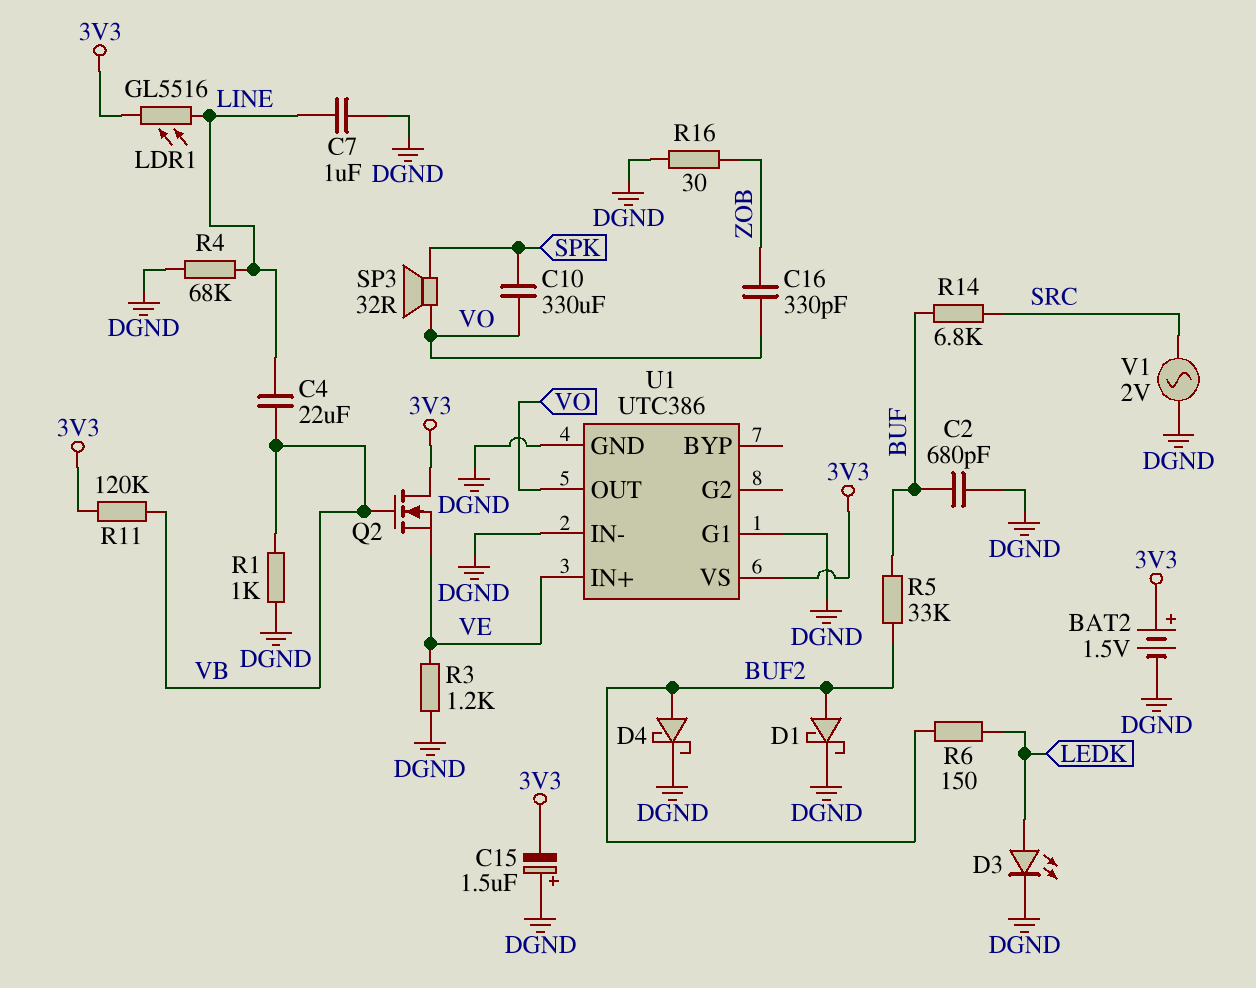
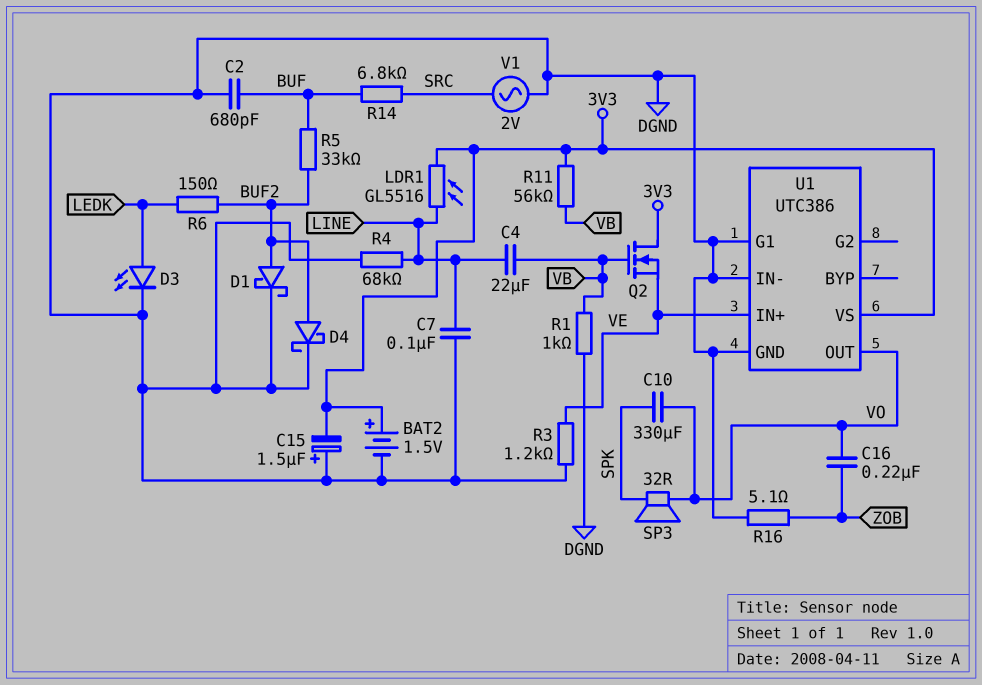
C7: 1uF (DGND, LINE) -> 100nF (DGND, LINE)
C16: 330pF (VO, ZOB) -> 220nF (VO, ZOB)
R11: 120k (3V3, VB) -> 56k (3V3, VB)
R16: 30 (DGND, ZOB) -> 5.1 (DGND, ZOB)

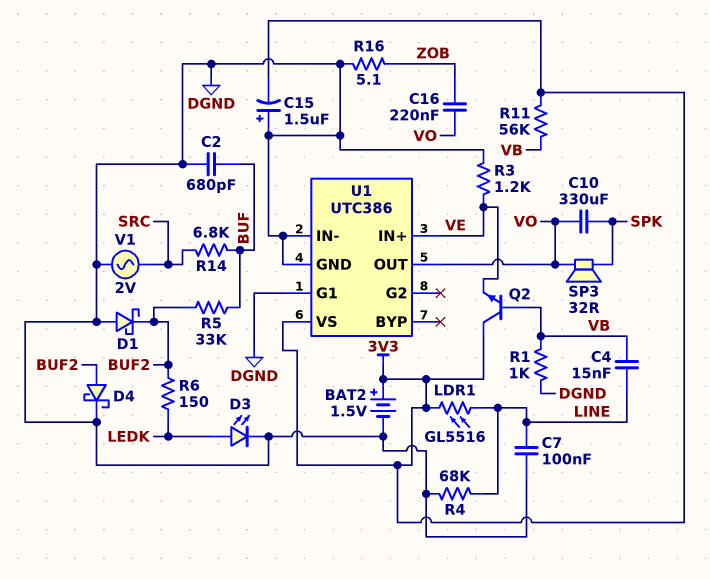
C4: 22uF (LINE, VB) -> 15nF (LINE, VB)
D1: schottky (A BUF2, K DGND) -> schottky (A DGND, K BUF2)
Q2: NMOS (G VB, D 3V3, S VE) -> NPN (B VB, C 3V3, E VE)

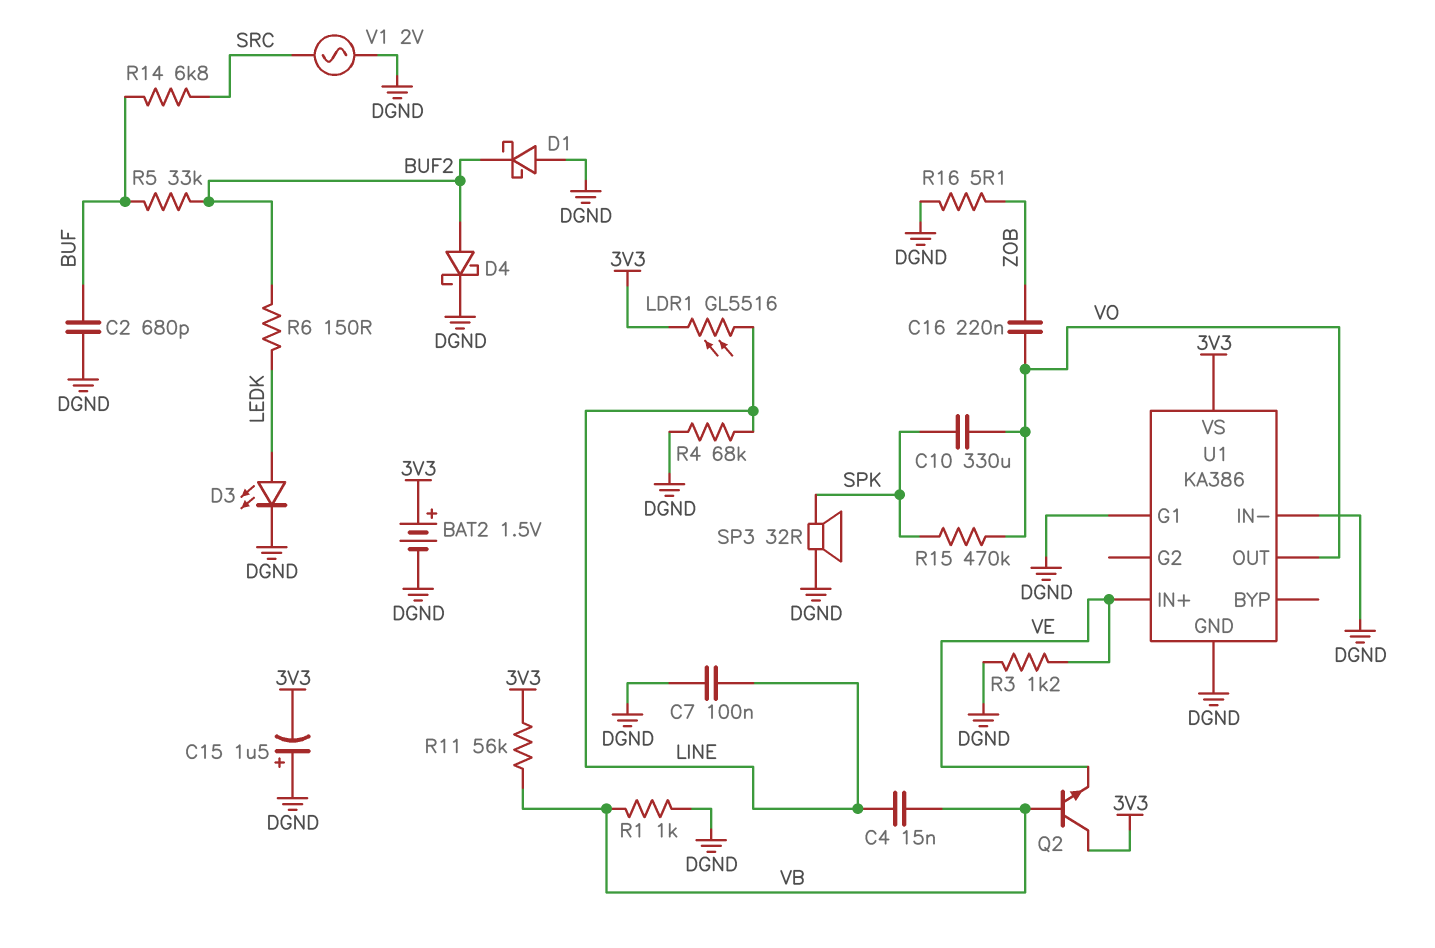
R15: none -> 470k (SPK, VO)
SP3: speaker 32R (SPK, VO) -> speaker 32R (DGND, SPK)
U1: UTC386 -> KA386

